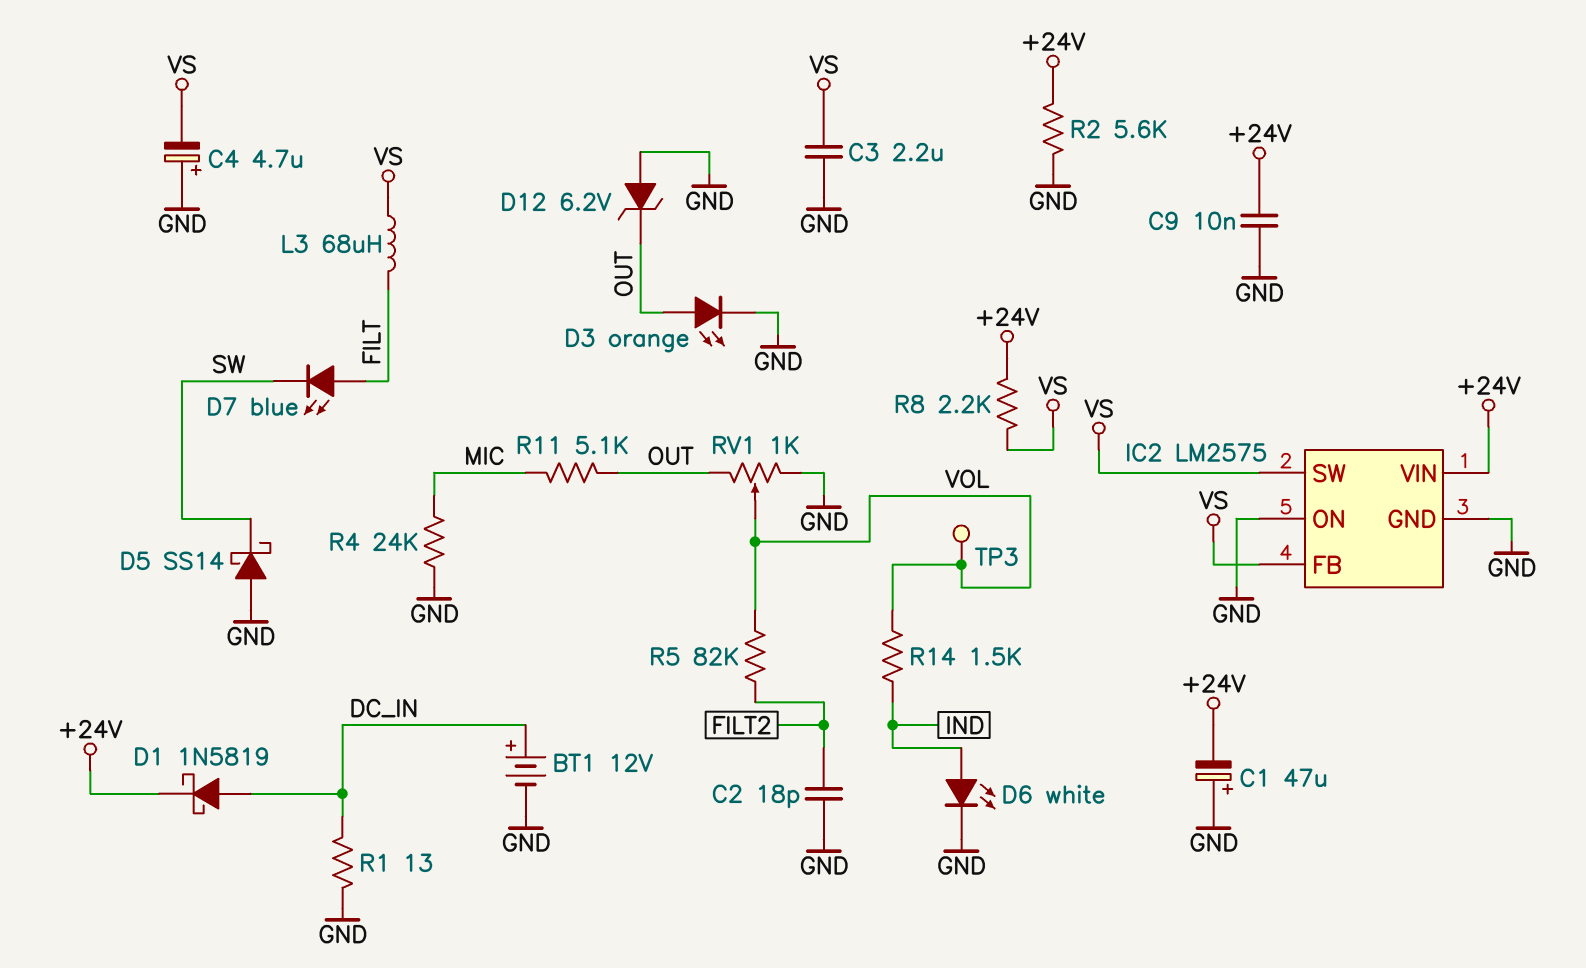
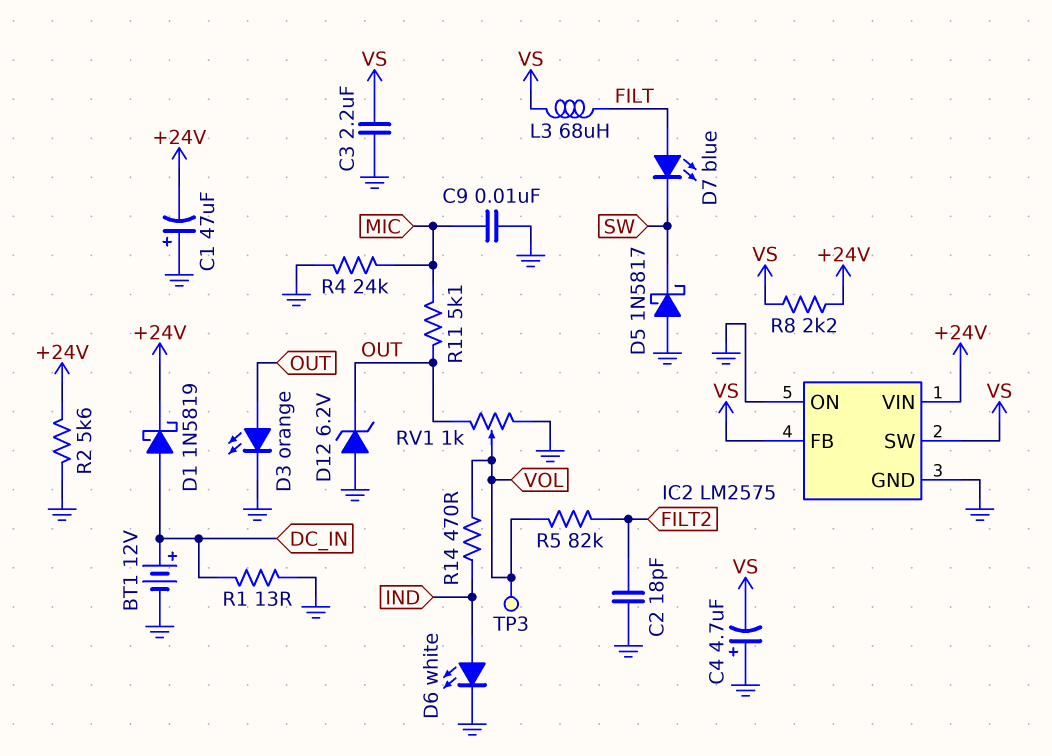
C9: 10nF (+24V, GND) -> 10nF (GND, MIC)
D5: schottky SS14 (A GND, K SW) -> schottky 1N5817 (A GND, K SW)
R14: 1.5k (IND, VOL) -> 470 (IND, VOL)

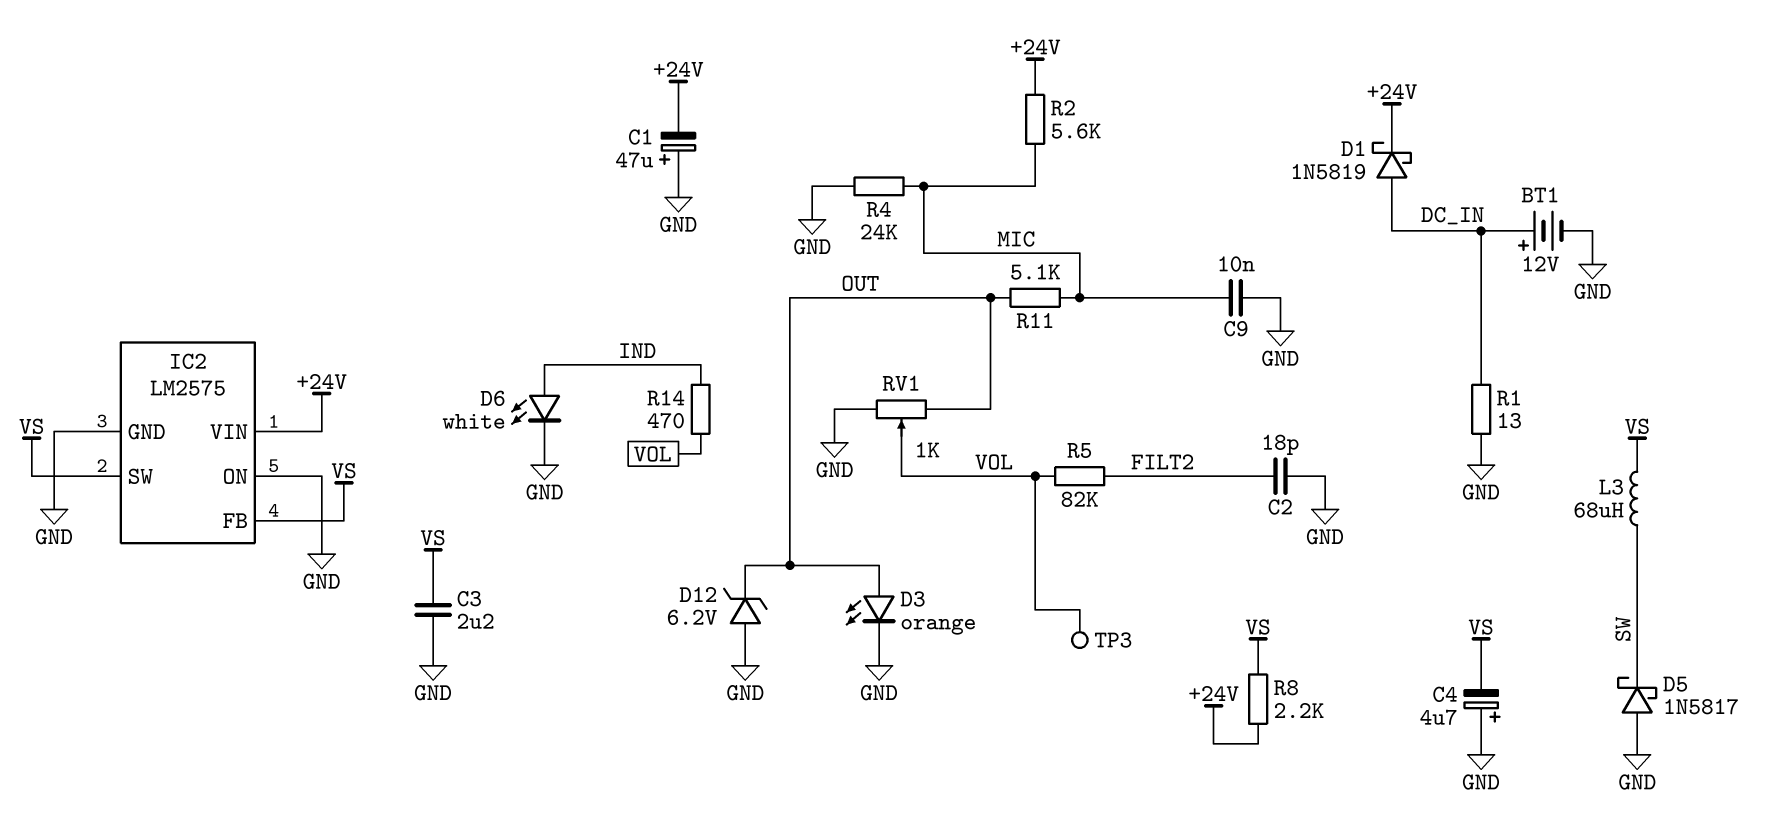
D7: LED blue (A FILT, K SW) -> none
L3: 68uH (FILT, VS) -> 68uH (SW, VS)
R2: 5.6k (+24V, GND) -> 5.6k (+24V, MIC)

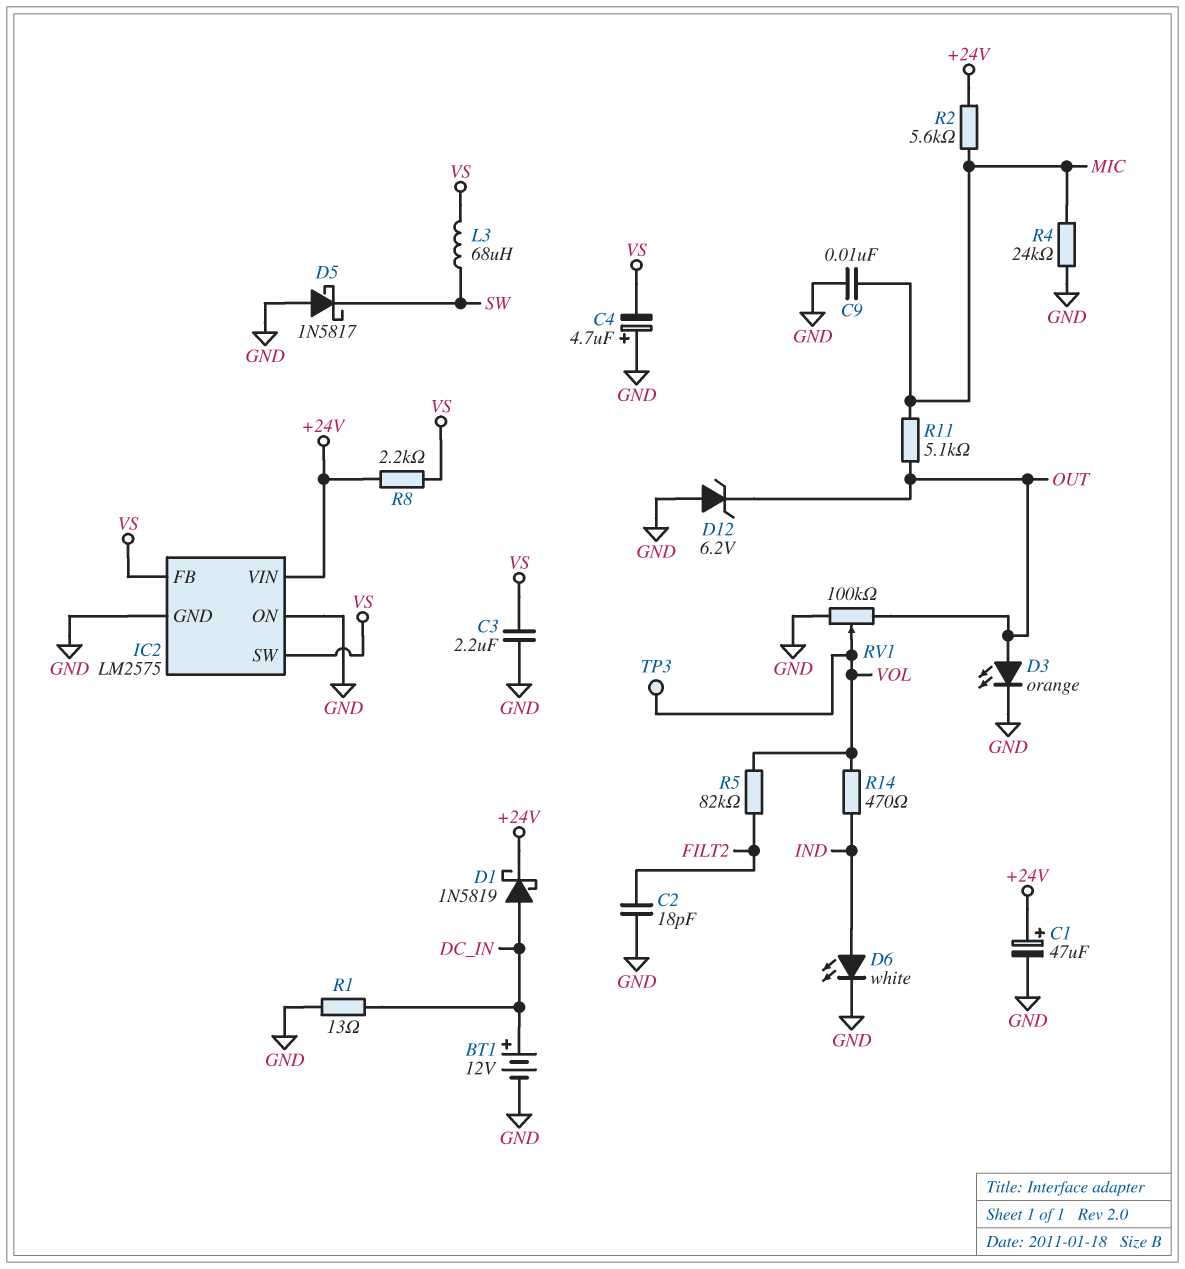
C1: 47uF (plus GND, minus +24V) -> 47uF (plus +24V, minus GND)
RV1: 1k (GND, OUT, wiper VOL) -> 100k (GND, OUT, wiper VOL)

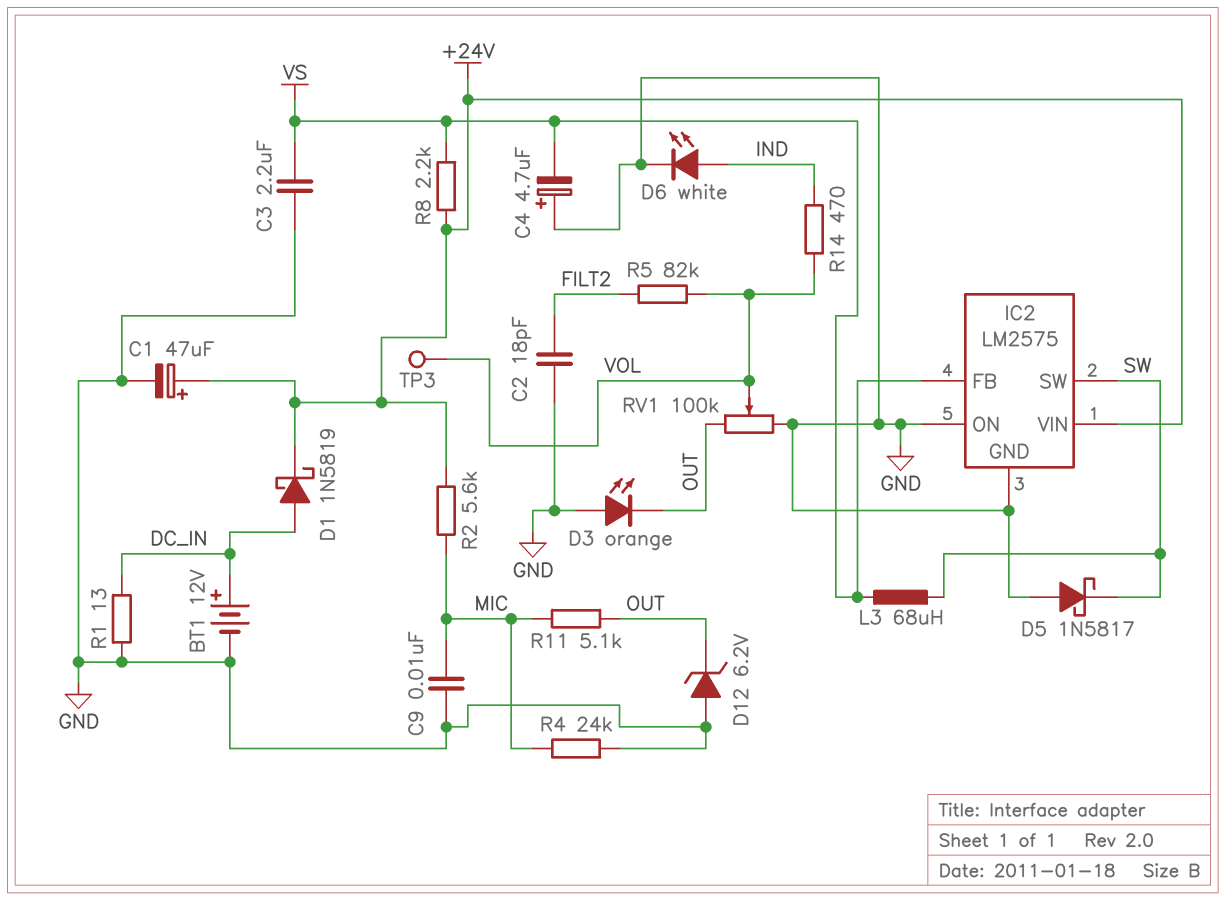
D3: LED orange (A OUT, K GND) -> LED orange (A GND, K OUT)
IC2 pin SW: VS -> SW

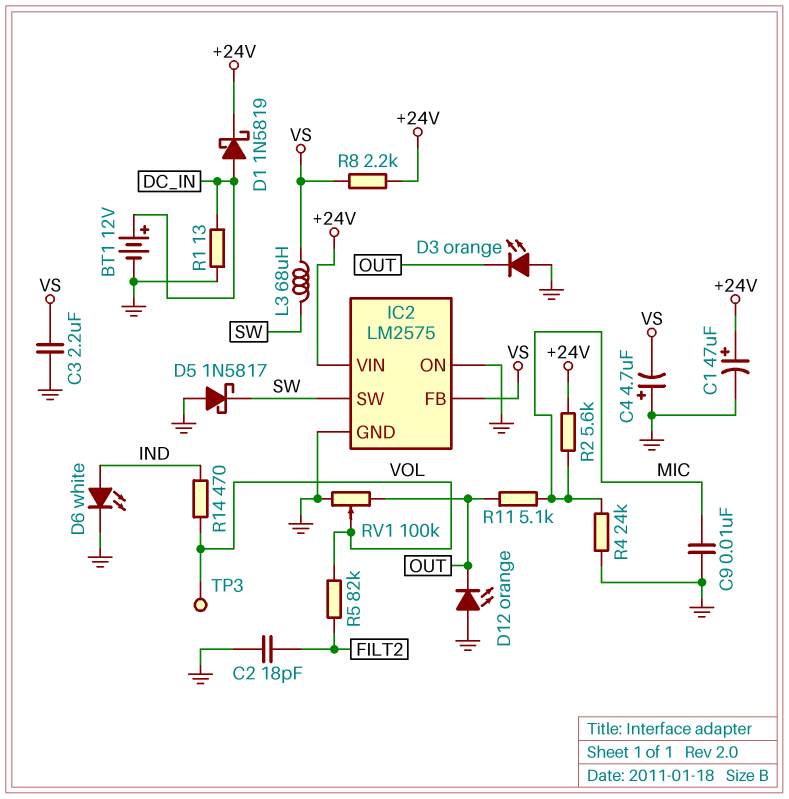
D12: zener 6.2V (A GND, K OUT) -> LED orange (A GND, K OUT)

